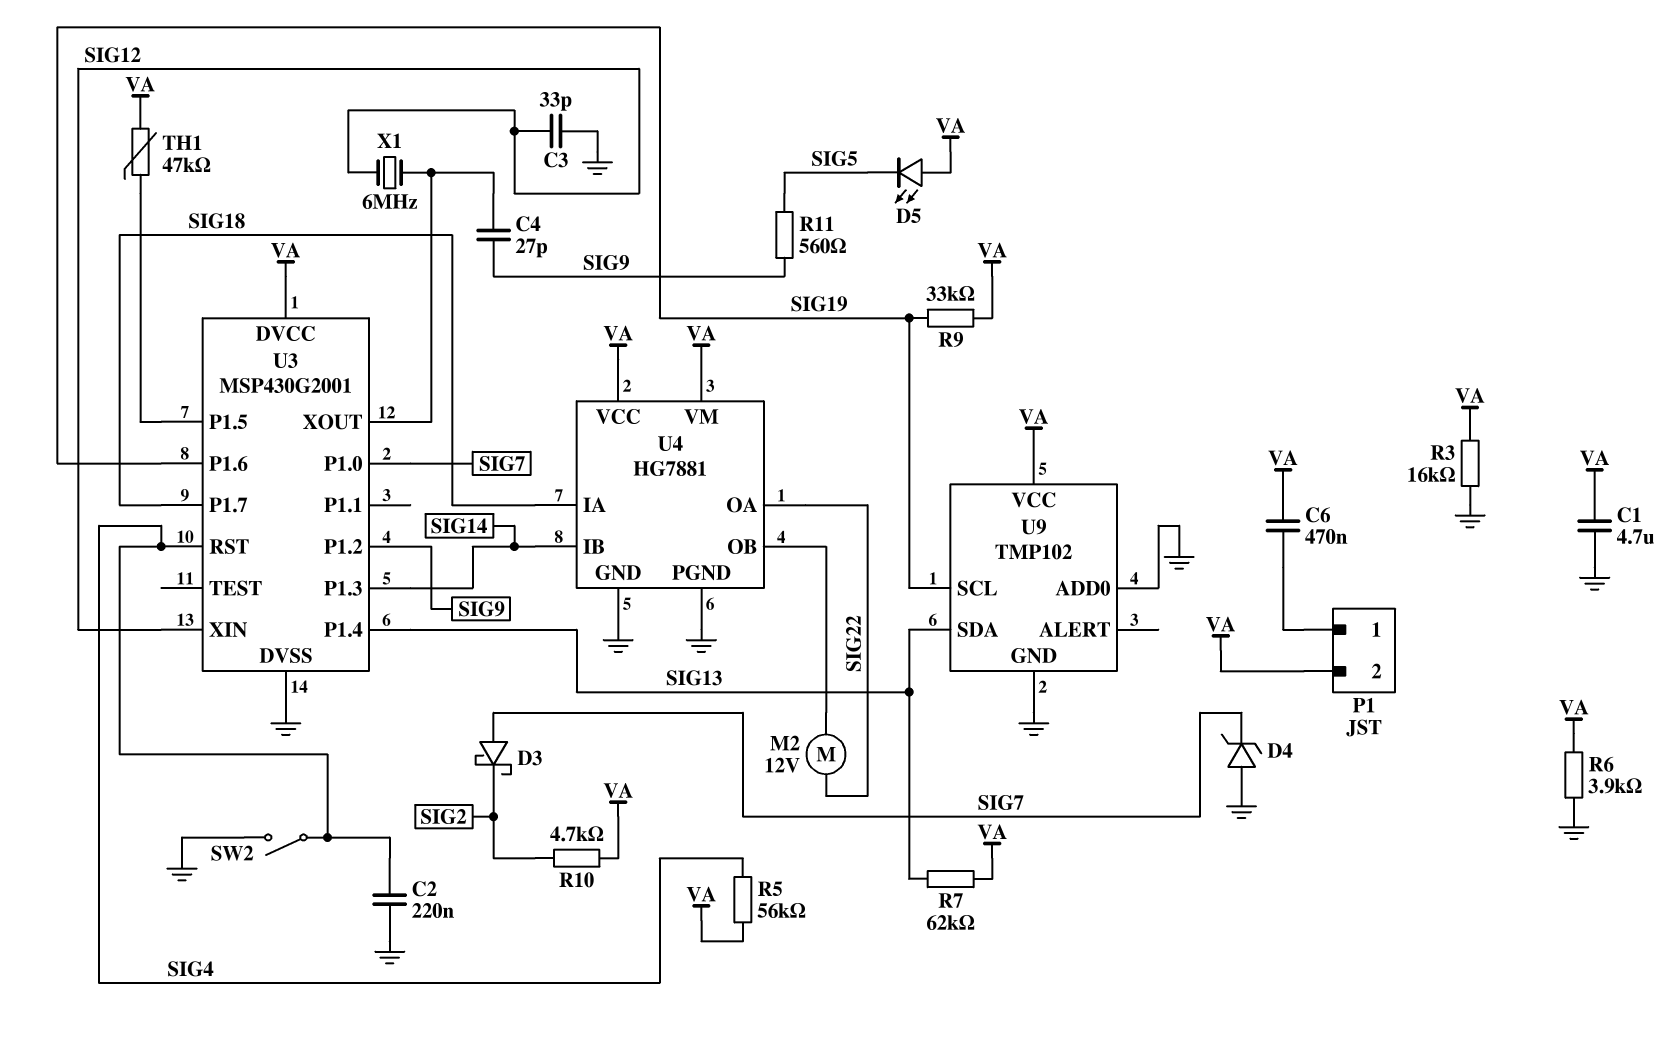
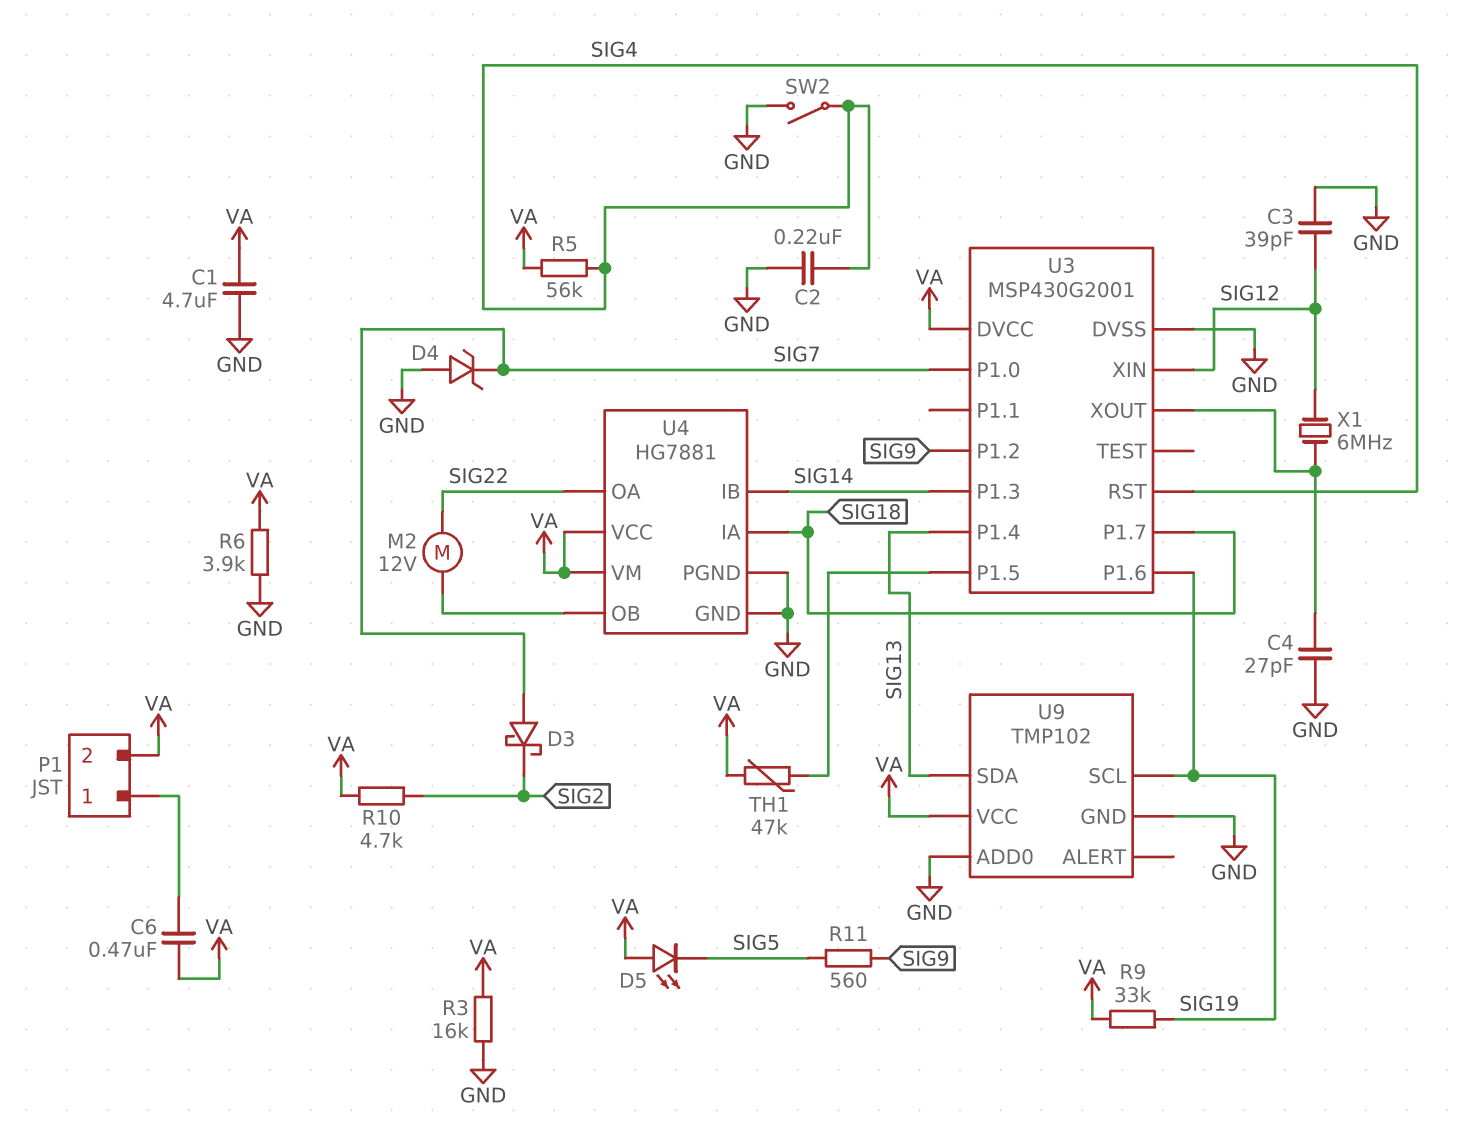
C3: 33pF (GND, SIG12) -> 39pF (GND, SIG12)
C4: 27pF (SIG9, U3/XOUT) -> 27pF (GND, U3/XOUT)
R7: 62k (SIG13, VA) -> none

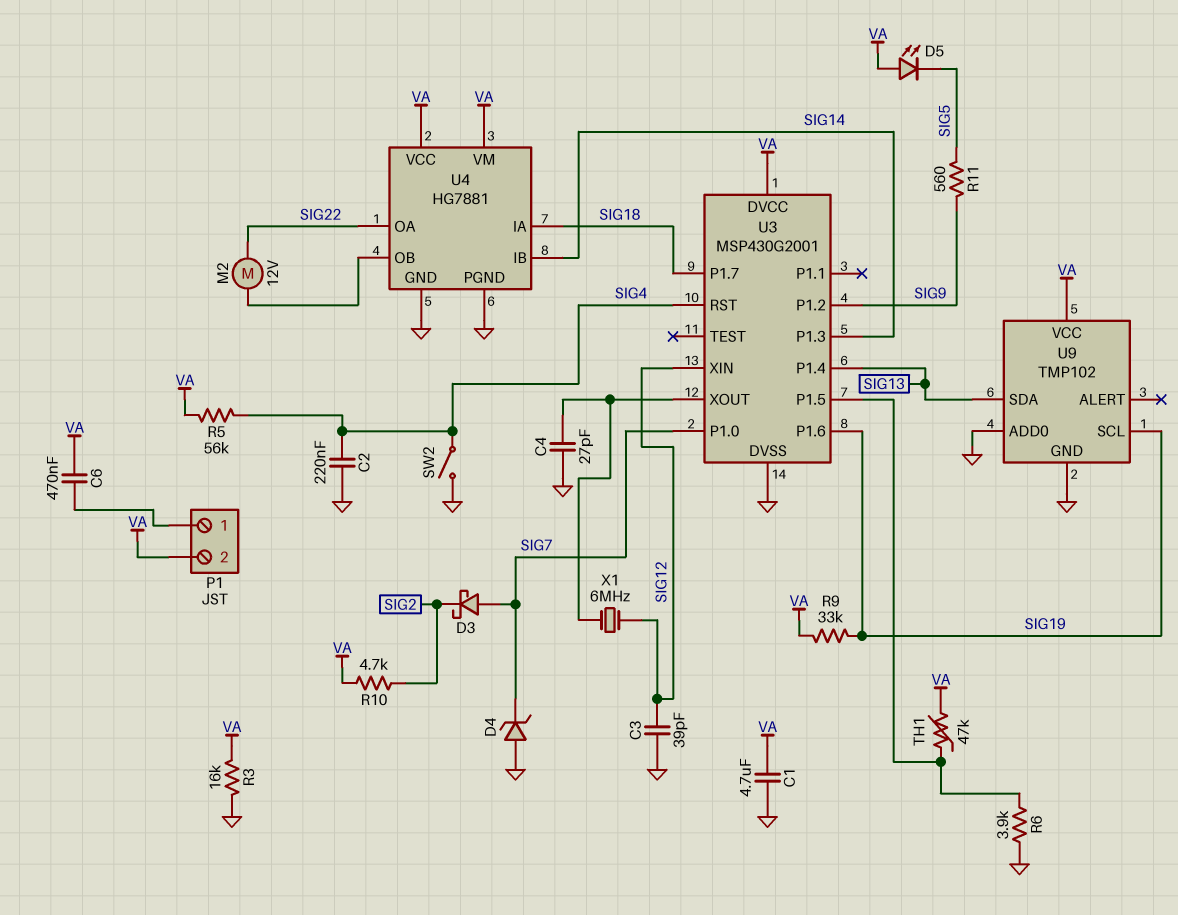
R6: 3.9k (GND, VA) -> 3.9k (GND, U3/P1.5)

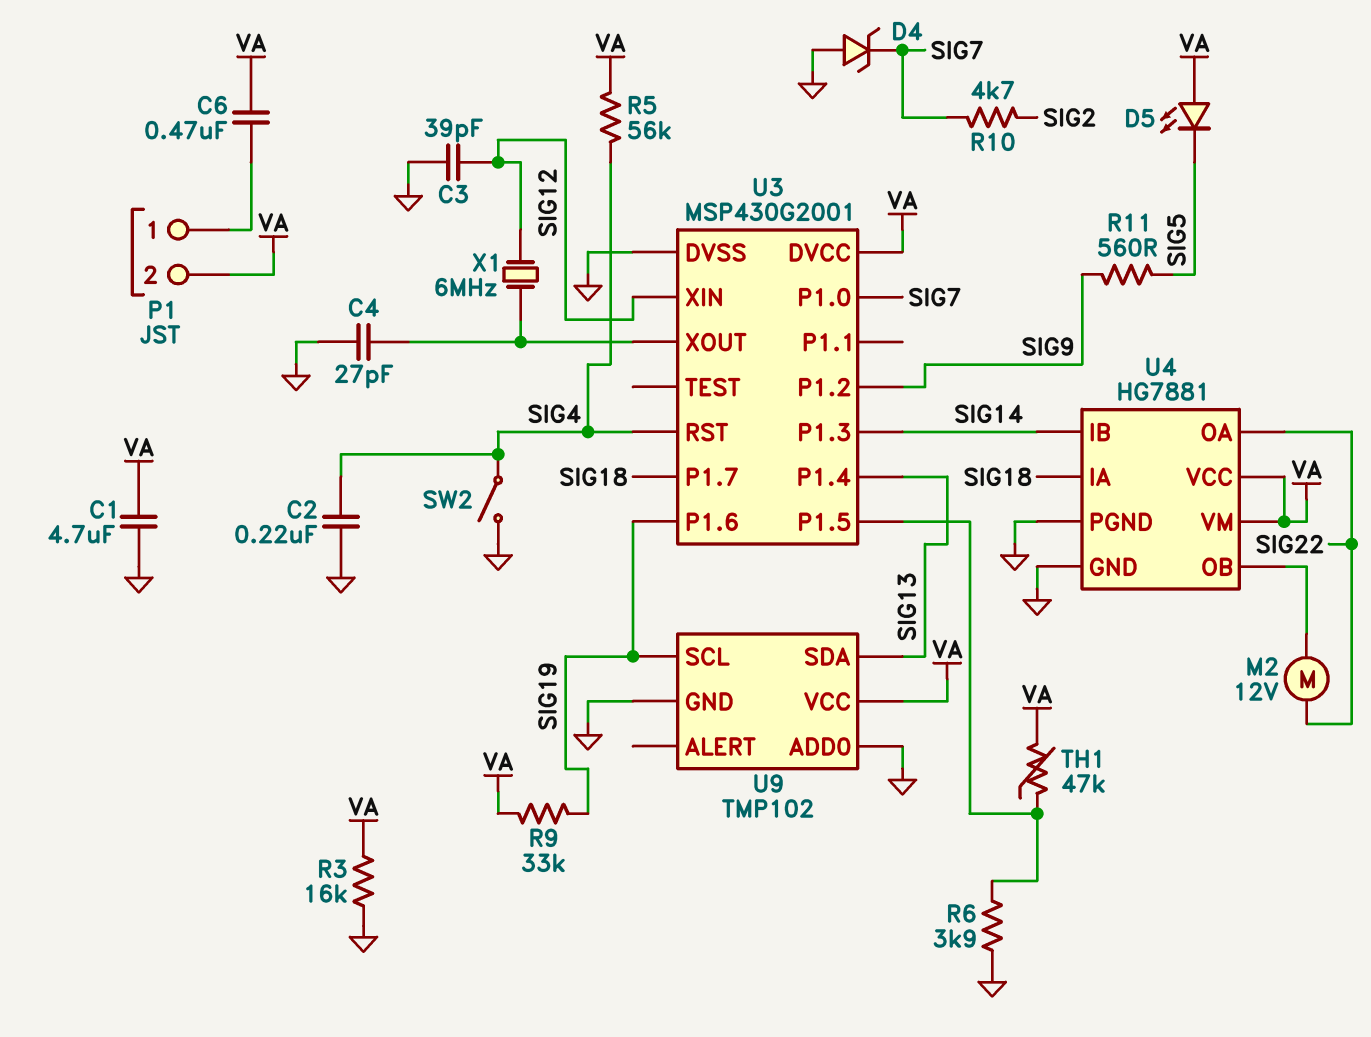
D3: schottky (A SIG7, K SIG2) -> none
R10: 4.7k (SIG2, VA) -> 4.7k (SIG2, SIG7)

